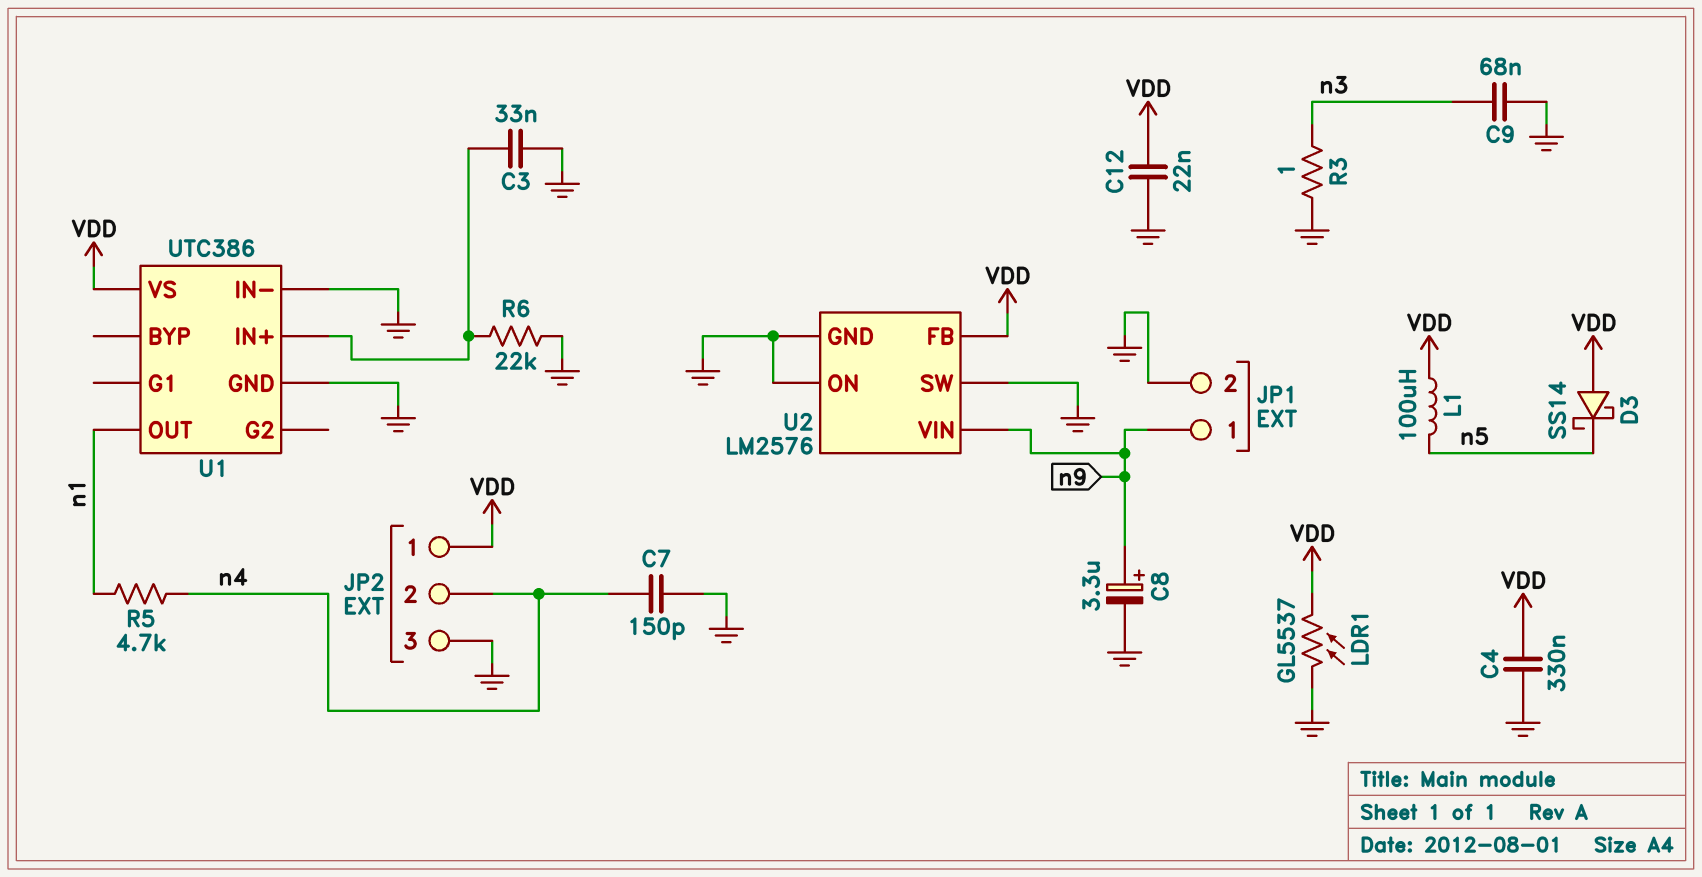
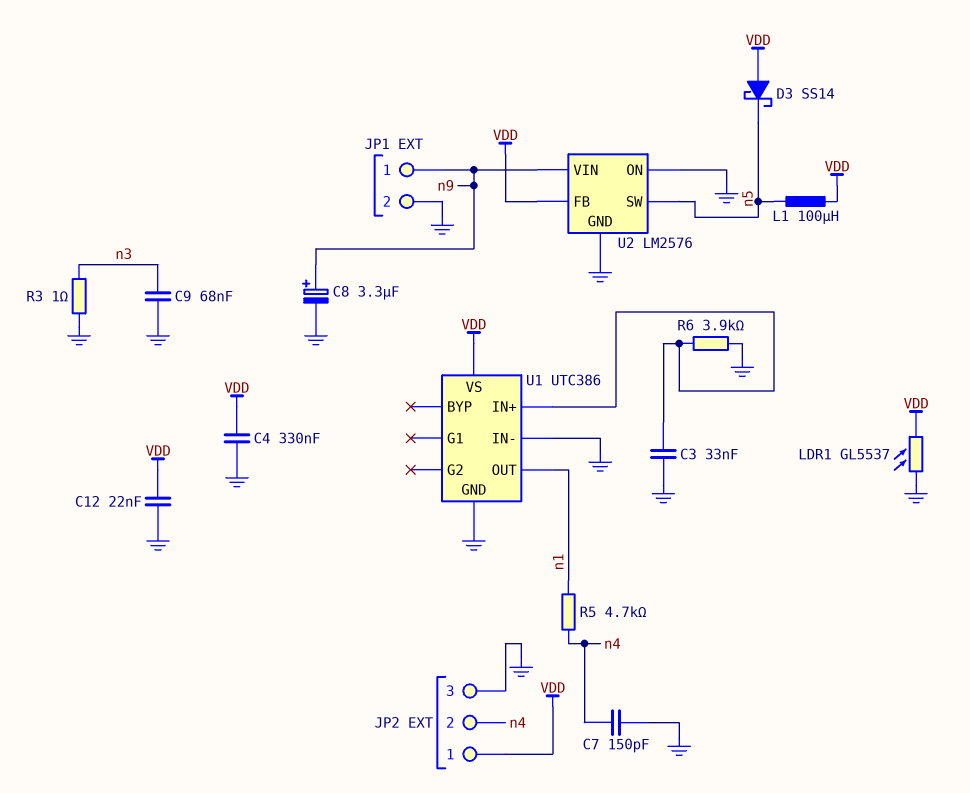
R6: 22k (GND, U1/IN+) -> 3.9k (GND, U1/IN+)
U2 pin SW: GND -> n5

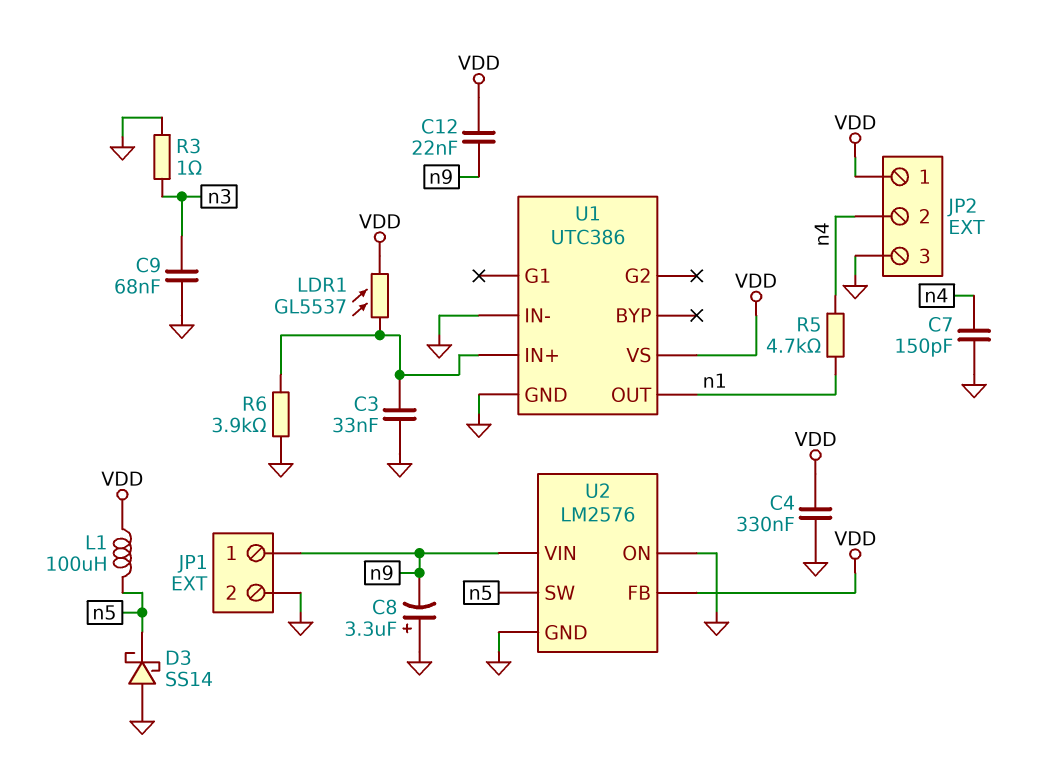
C8: 3.3uF (plus n9, minus GND) -> 3.3uF (plus GND, minus n9)
C12: 22nF (GND, VDD) -> 22nF (VDD, n9)
D3: schottky SS14 (A VDD, K n5) -> schottky SS14 (A GND, K n5)
LDR1: GL5537 (GND, VDD) -> GL5537 (U1/IN+, VDD)

